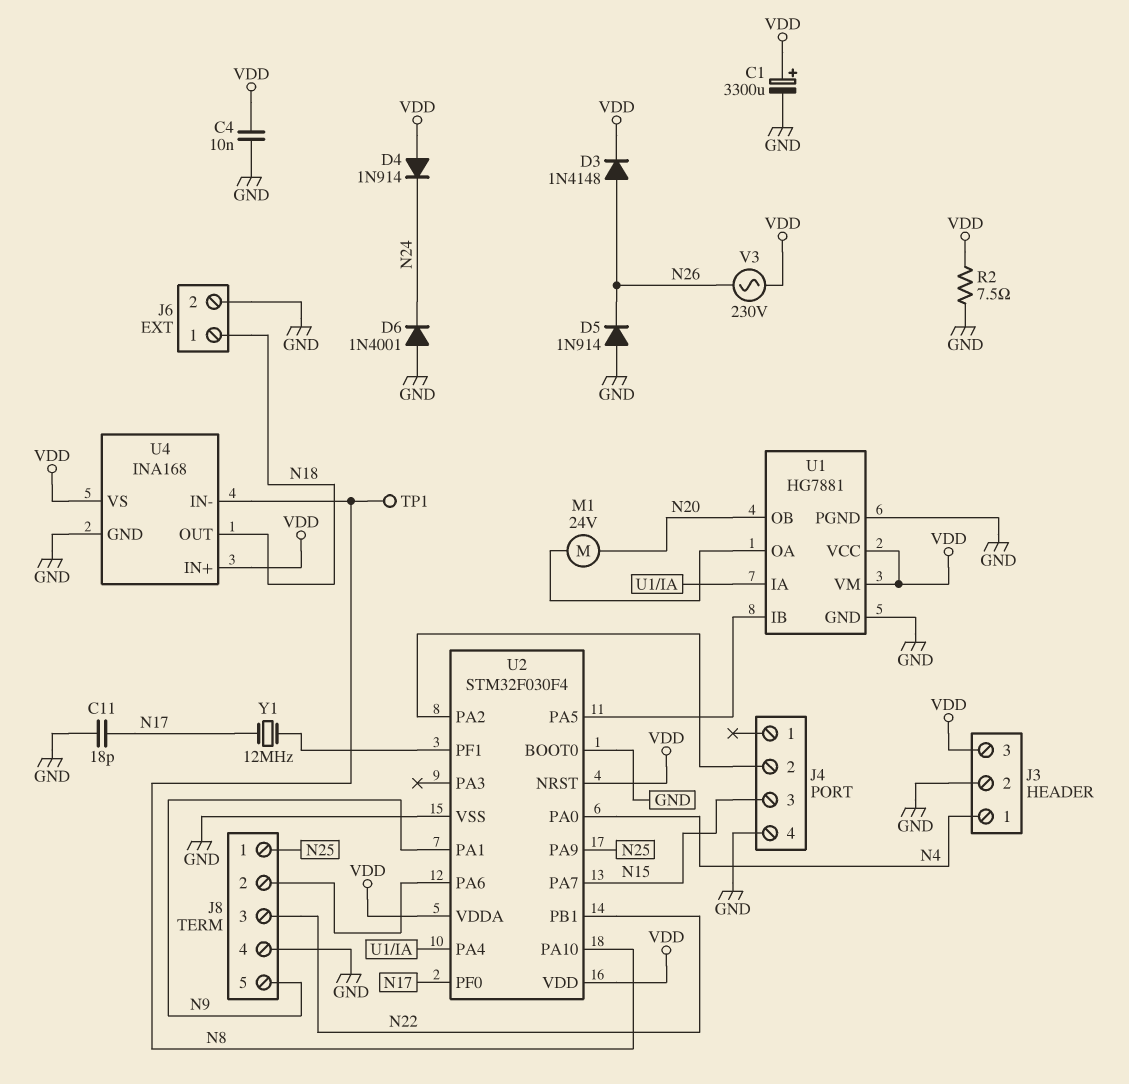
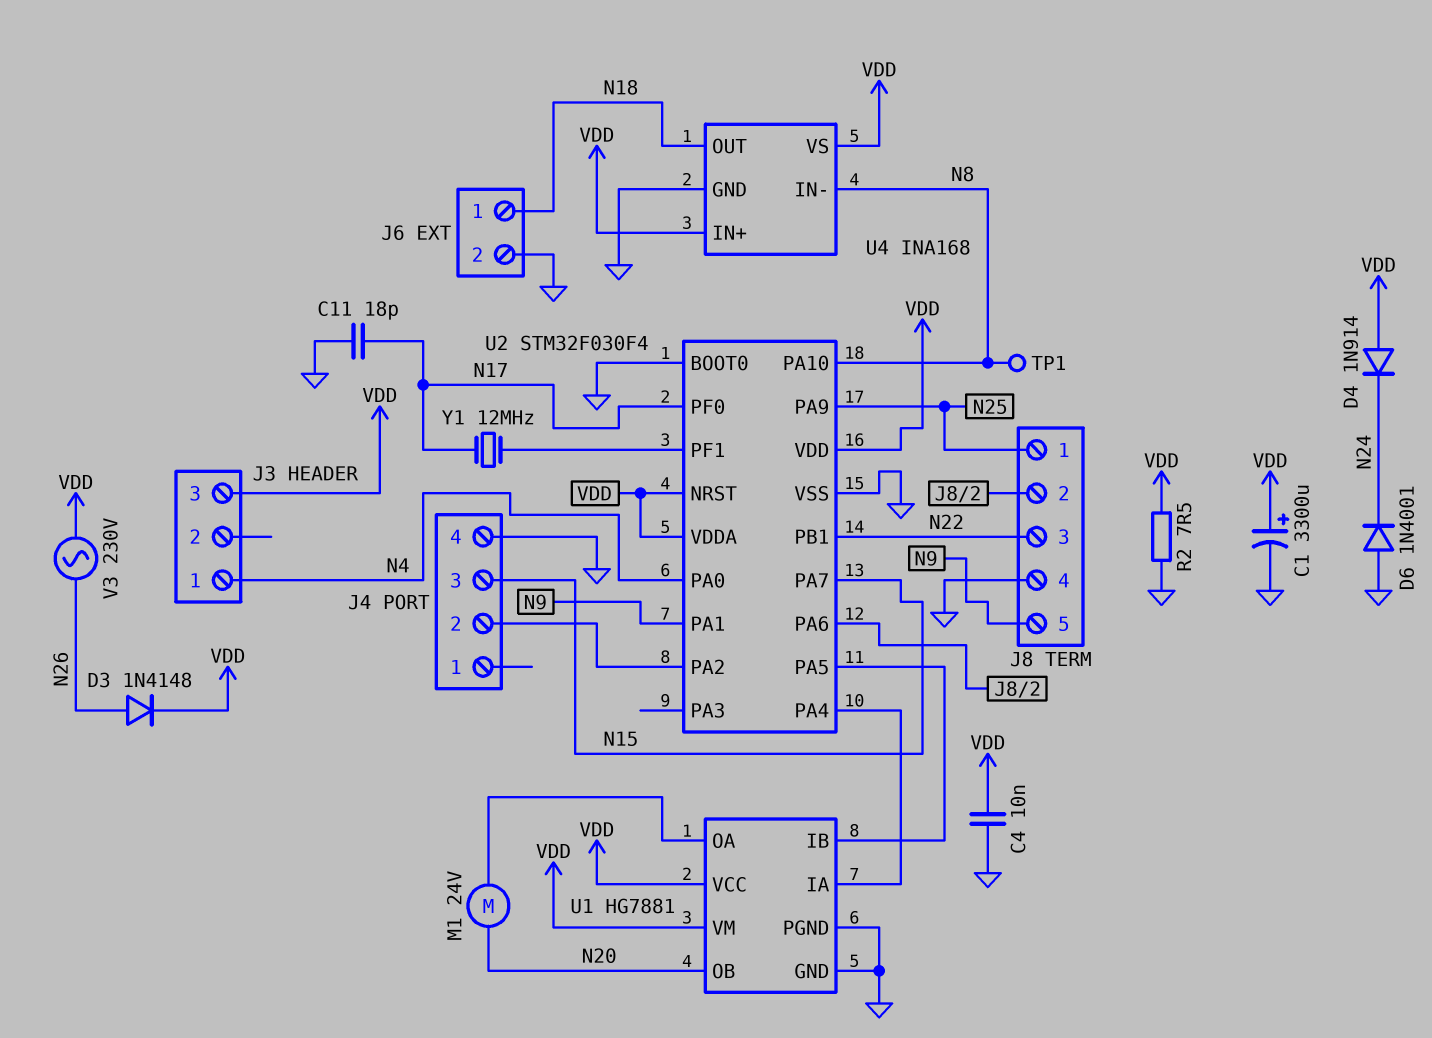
D5: diode 1N914 (A GND, K N26) -> none
J3 pin 2: GND -> none

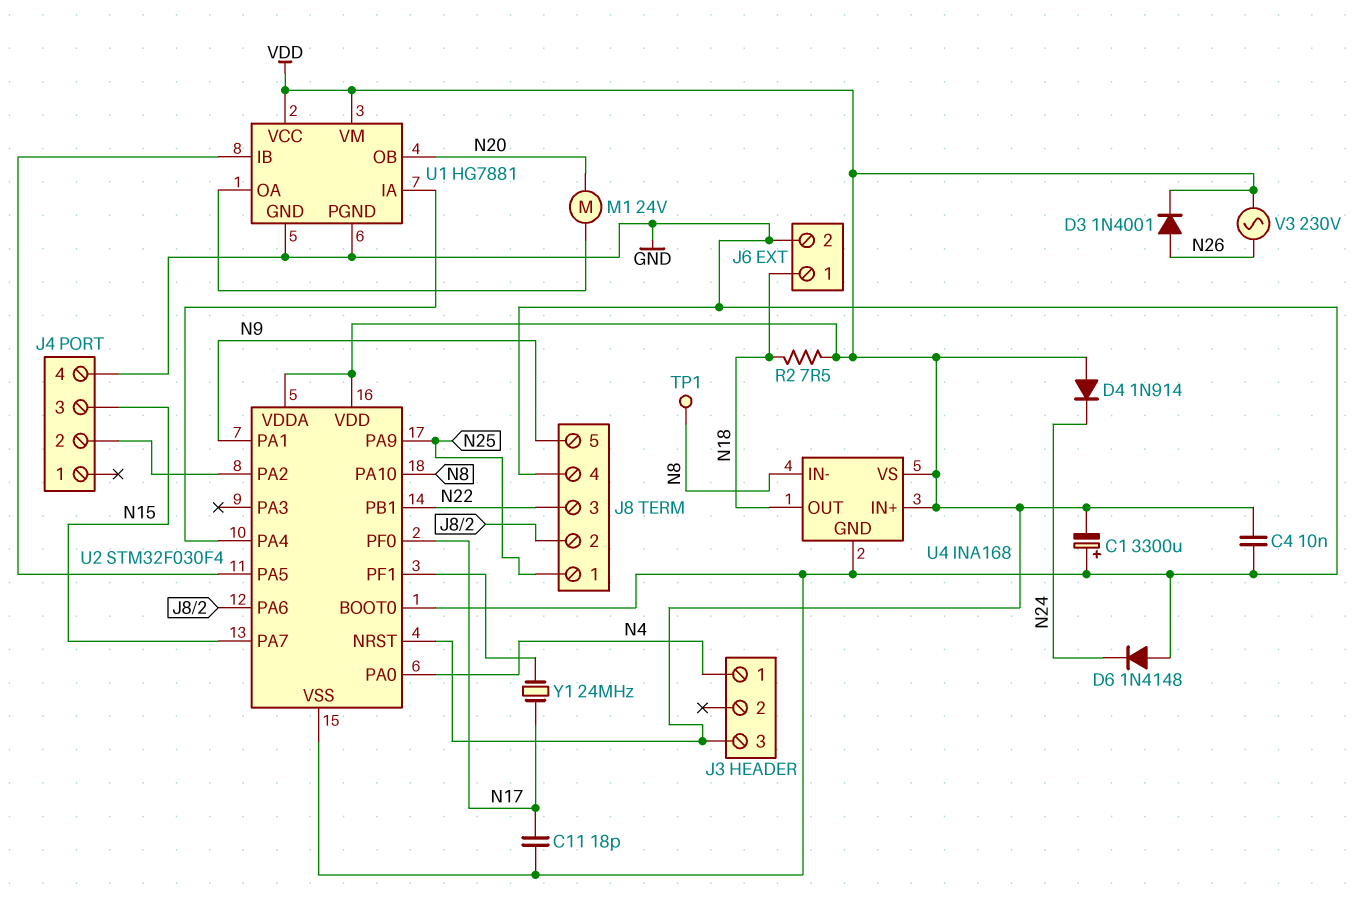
C1: 3300uF (plus VDD, minus GND) -> 3300uF (plus GND, minus VDD)
D3: diode 1N4148 (A N26, K VDD) -> diode 1N4001 (A N26, K VDD)
D6: diode 1N4001 (A GND, K N24) -> diode 1N4148 (A GND, K N24)
R2: 7.5 (GND, VDD) -> 7.5 (N18, VDD)
Y1: 12MHz (N17, U2/PF1) -> 24MHz (N17, U2/PF1)

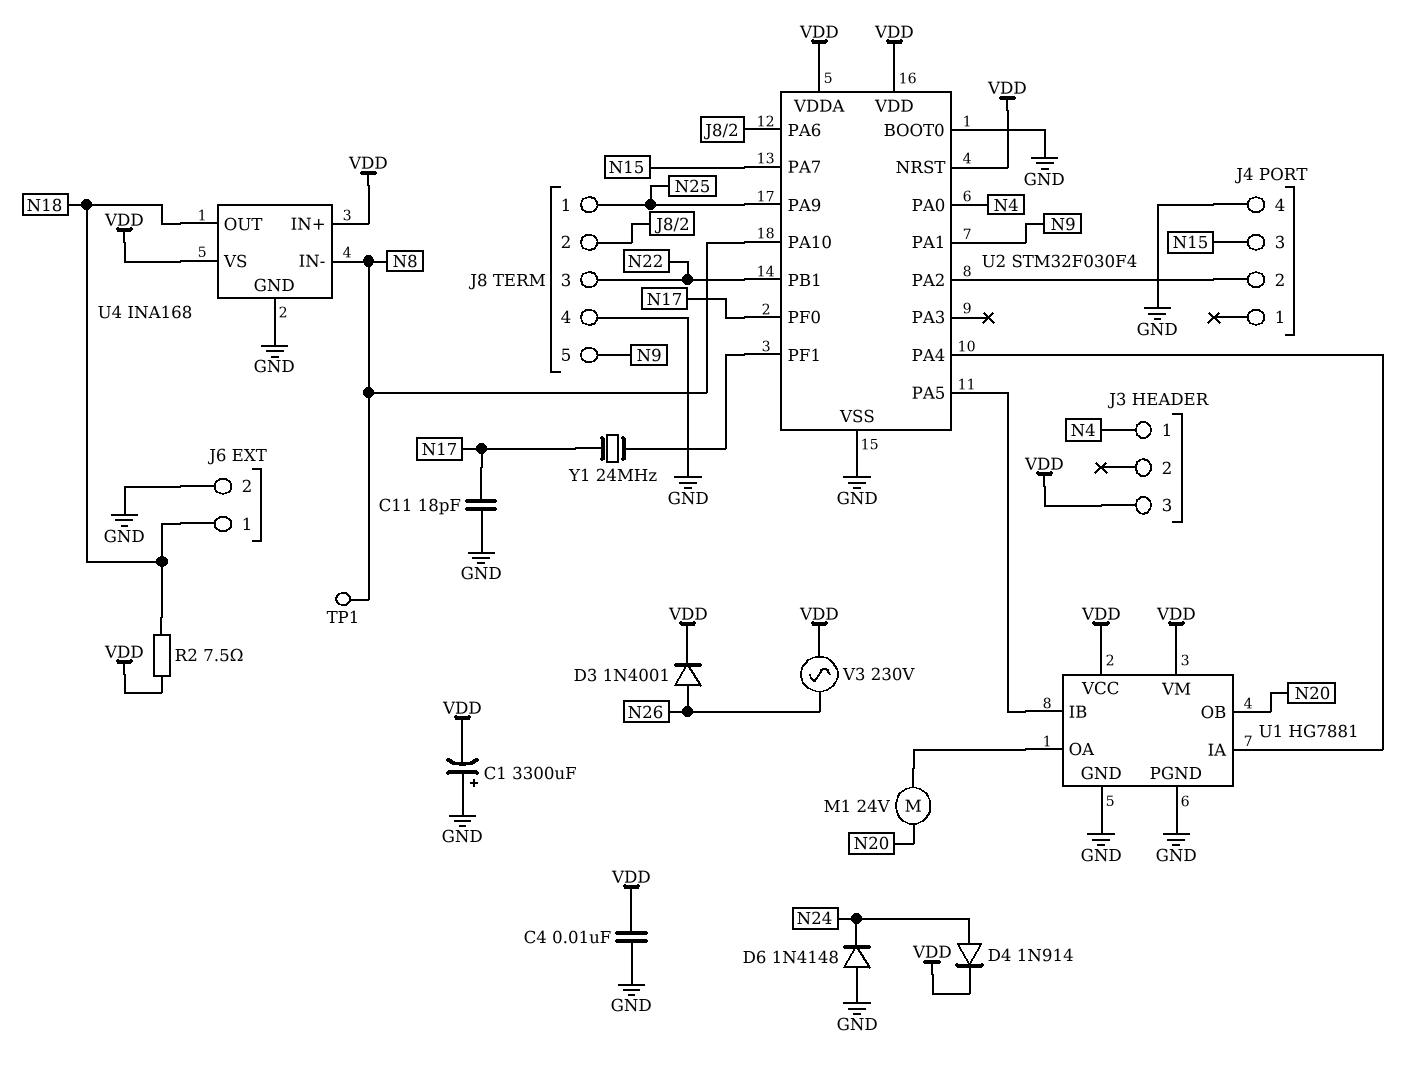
D4: diode 1N914 (A VDD, K N24) -> diode 1N914 (A N24, K VDD)

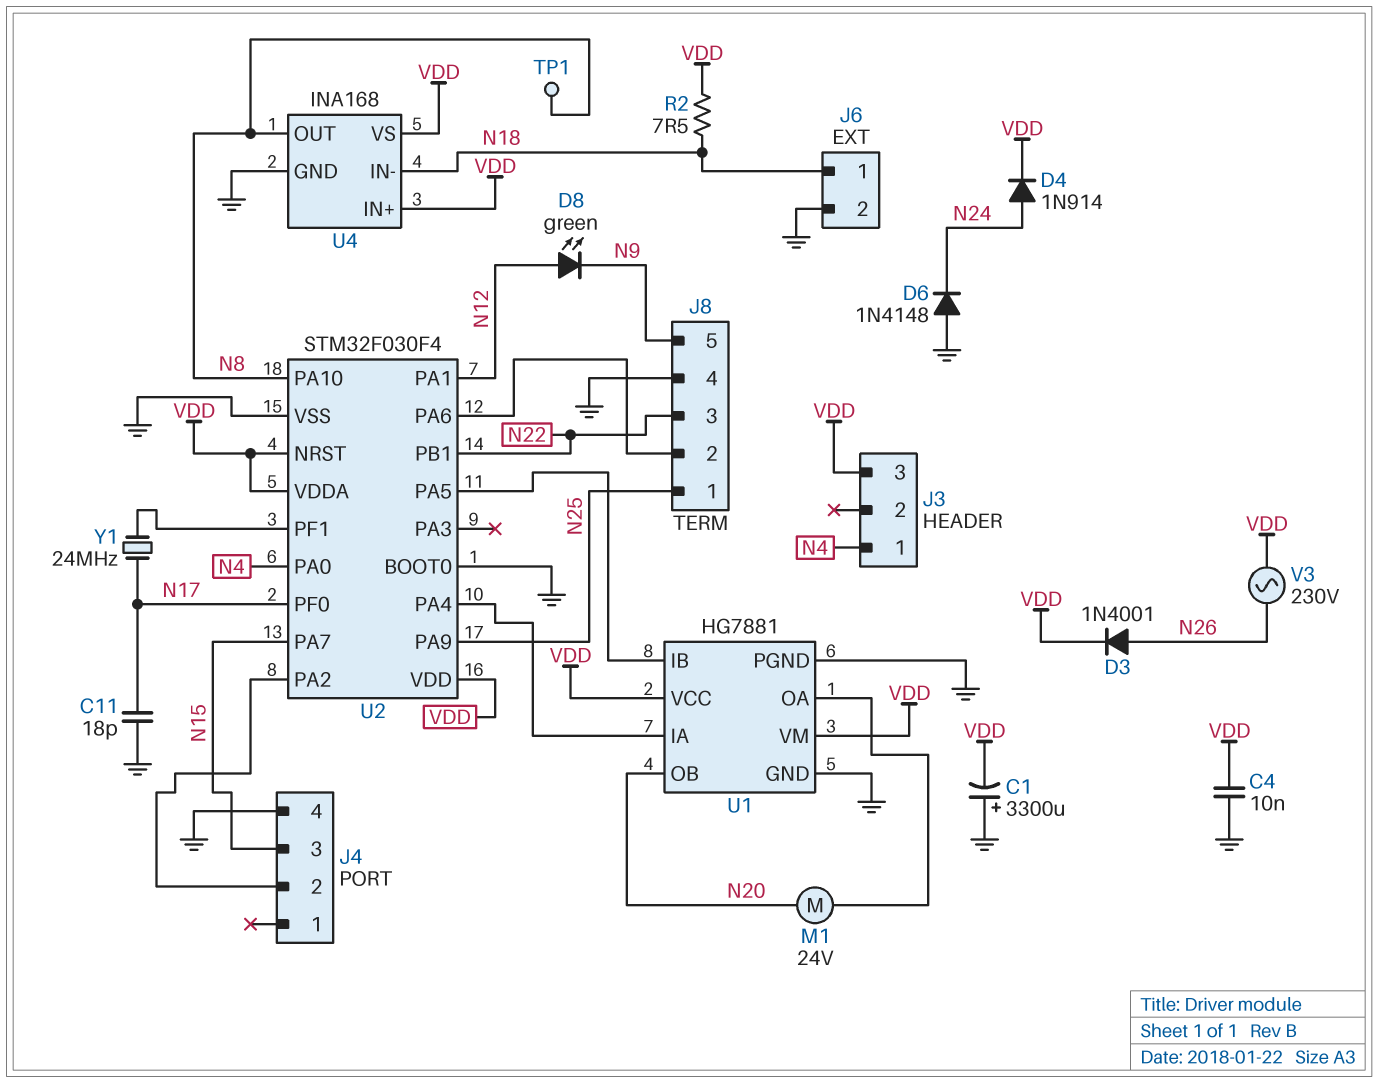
D8: none -> LED green (A N12, K N9)
U2 pin PA1: N9 -> N12
U4 pin IN-: N8 -> N18
U4 pin OUT: N18 -> N8

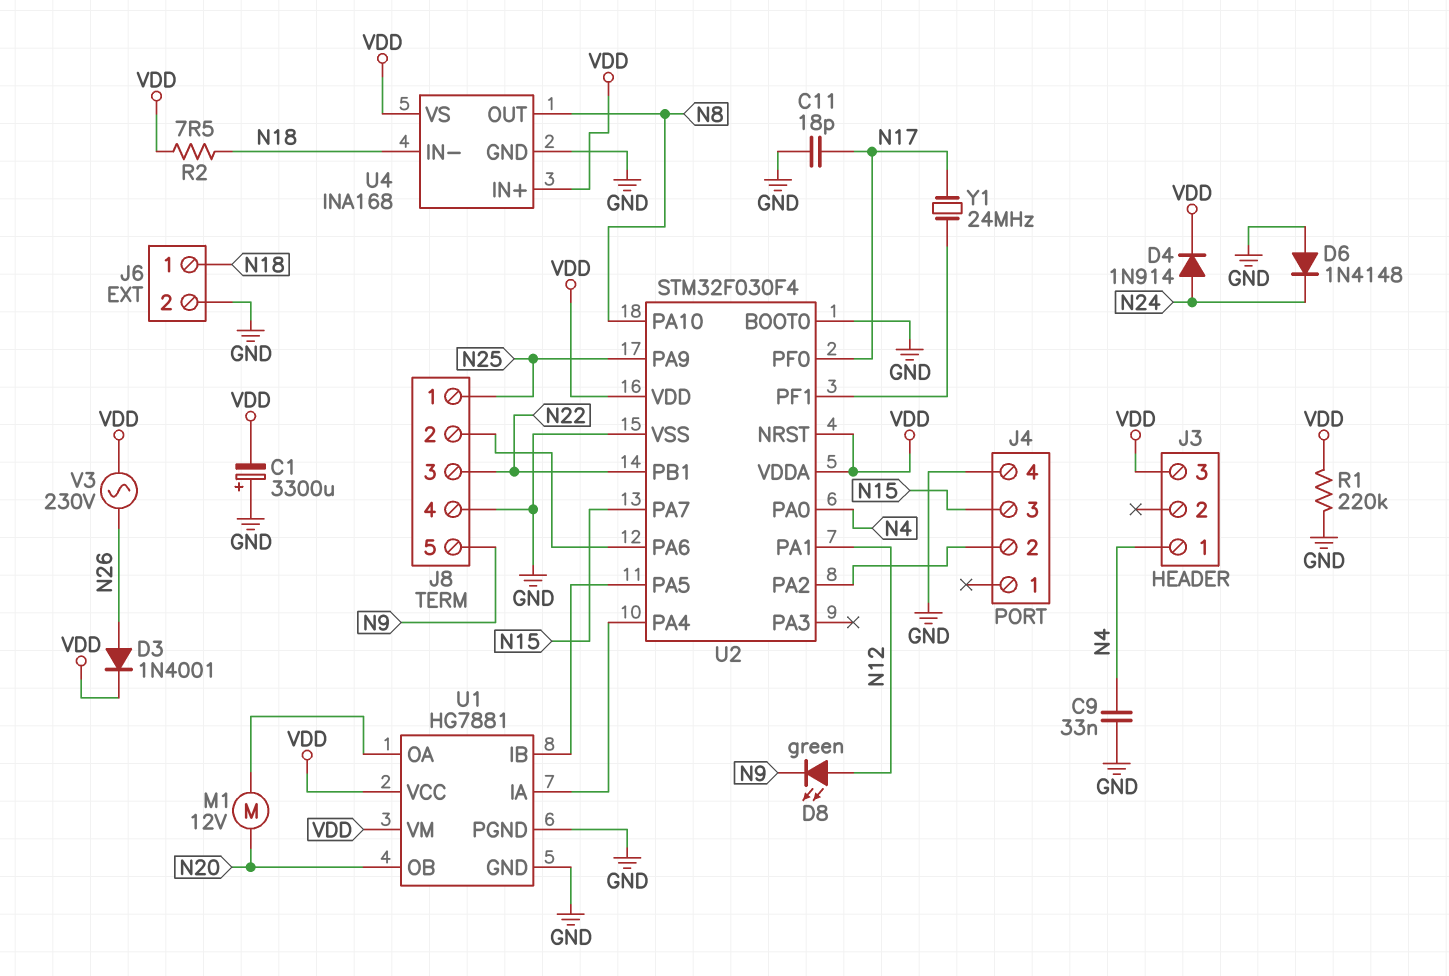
C4: 10nF (GND, VDD) -> none
C9: none -> 33nF (GND, N4)
M1: motor 24V (N20, U1/OA) -> motor 12V (N20, U1/OA)
R1: none -> 220k (GND, VDD)
TP1: test point (N8) -> none

